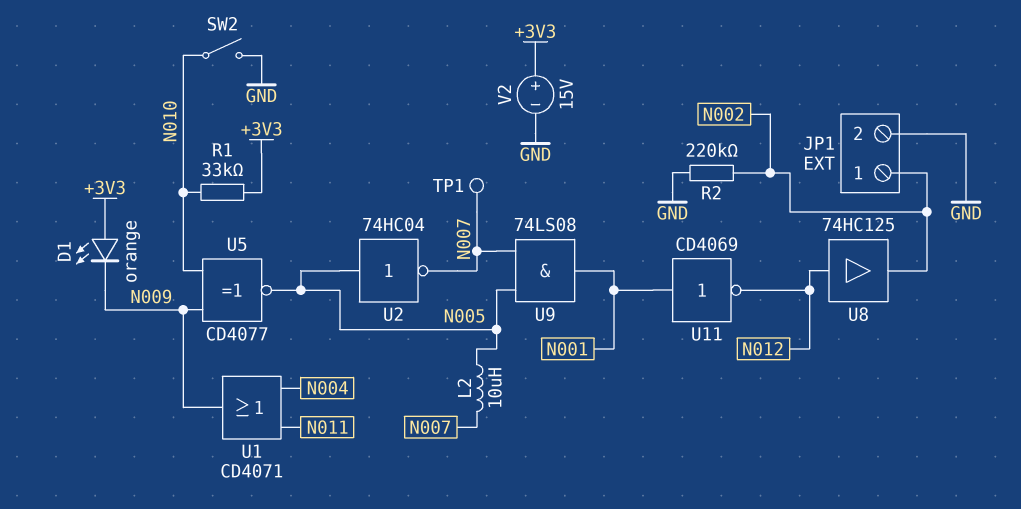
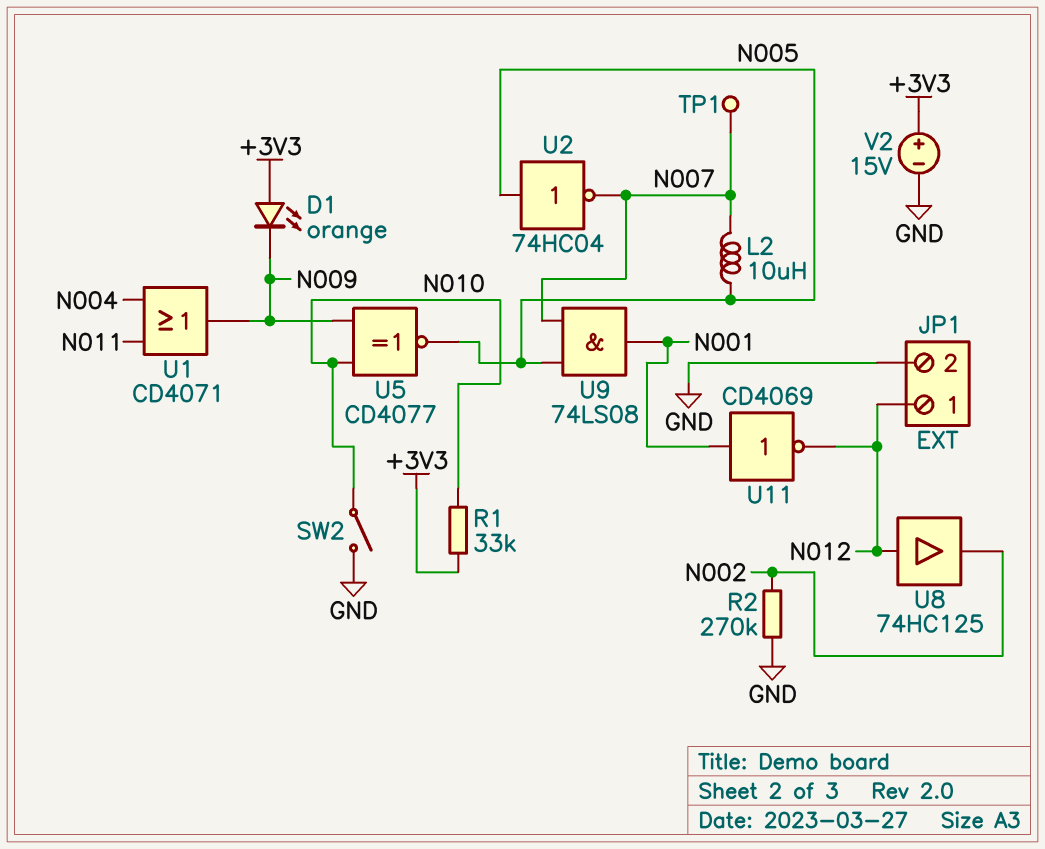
JP1 pin 1: N002 -> N012
R2: 220k (GND, N002) -> 270k (GND, N002)

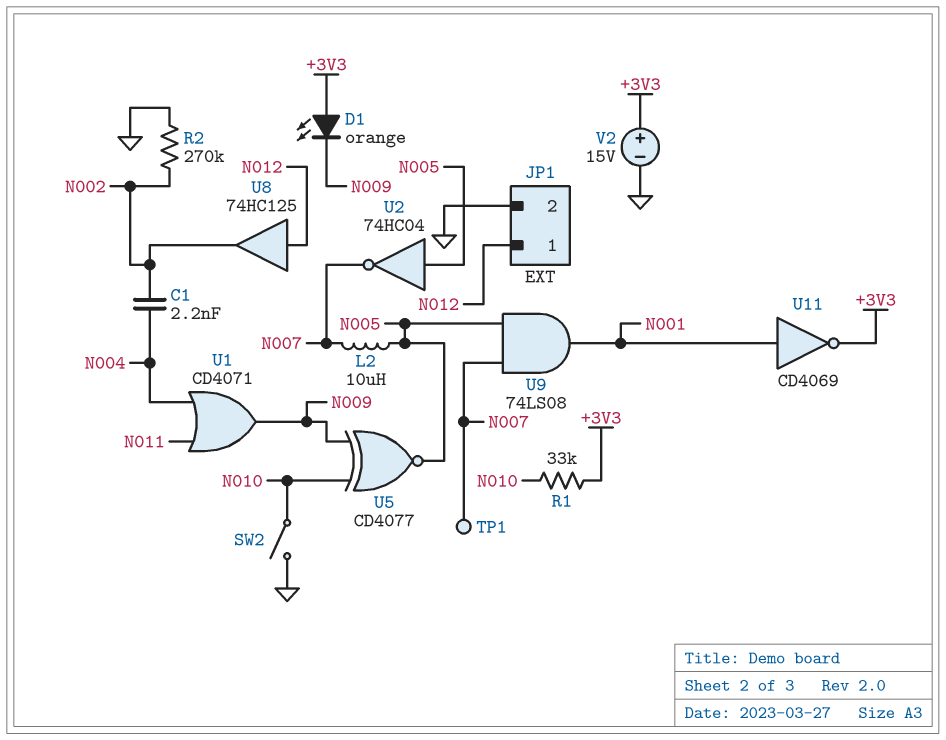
C1: none -> 2.2nF (N002, N004)
U11: NOT CD4069 (in N001, out N012) -> NOT CD4069 (in N001, out +3V3)

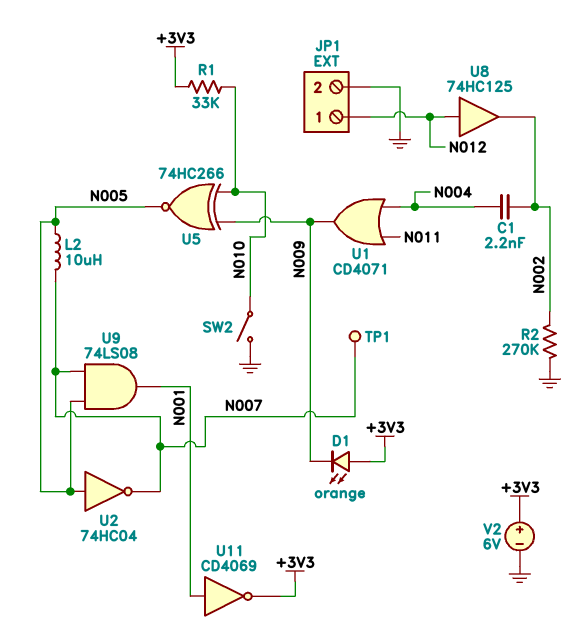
U5: XNOR CD4077 (in N009, in N010, out N005) -> XNOR 74HC266 (in N009, in N010, out N005)
V2: 15V (plus +3V3, minus GND) -> 6V (plus +3V3, minus GND)

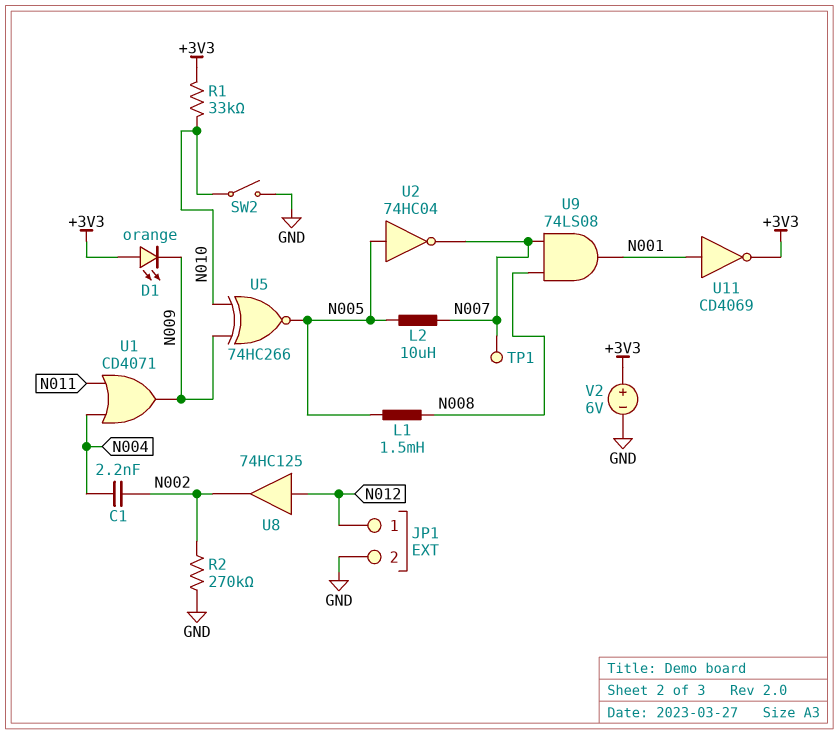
L1: none -> 1.5mH (N005, N008)
U9: AND 74LS08 (in N005, in N007, out N001) -> AND 74LS08 (in N007, in N008, out N001)

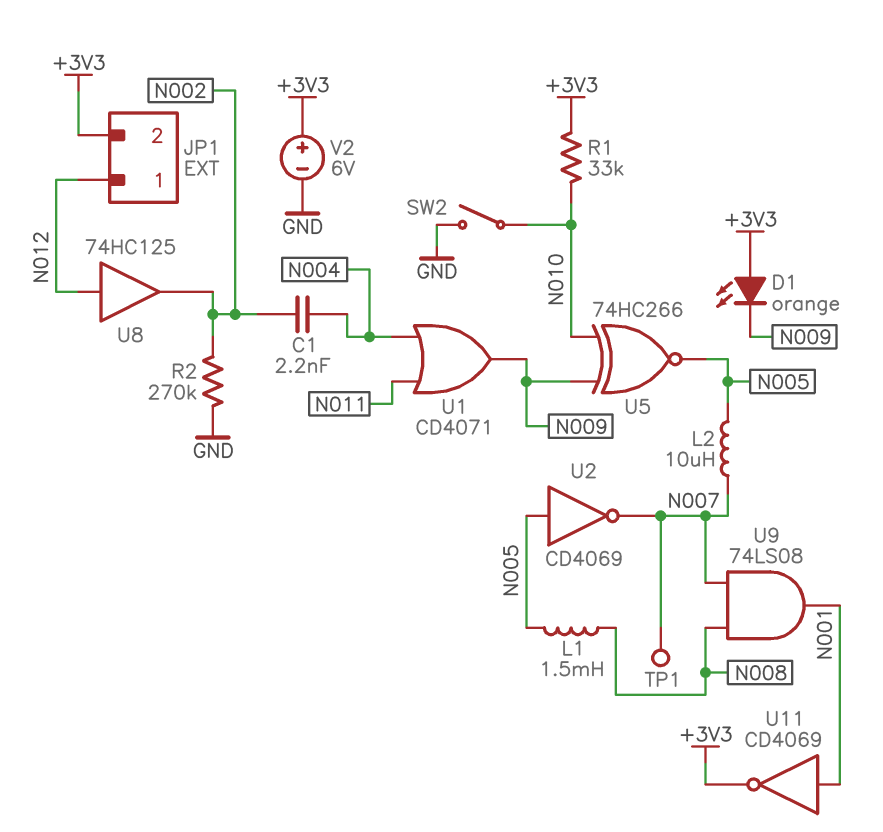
JP1 pin 2: GND -> +3V3
U2: NOT 74HC04 (in N005, out N007) -> NOT CD4069 (in N005, out N007)

